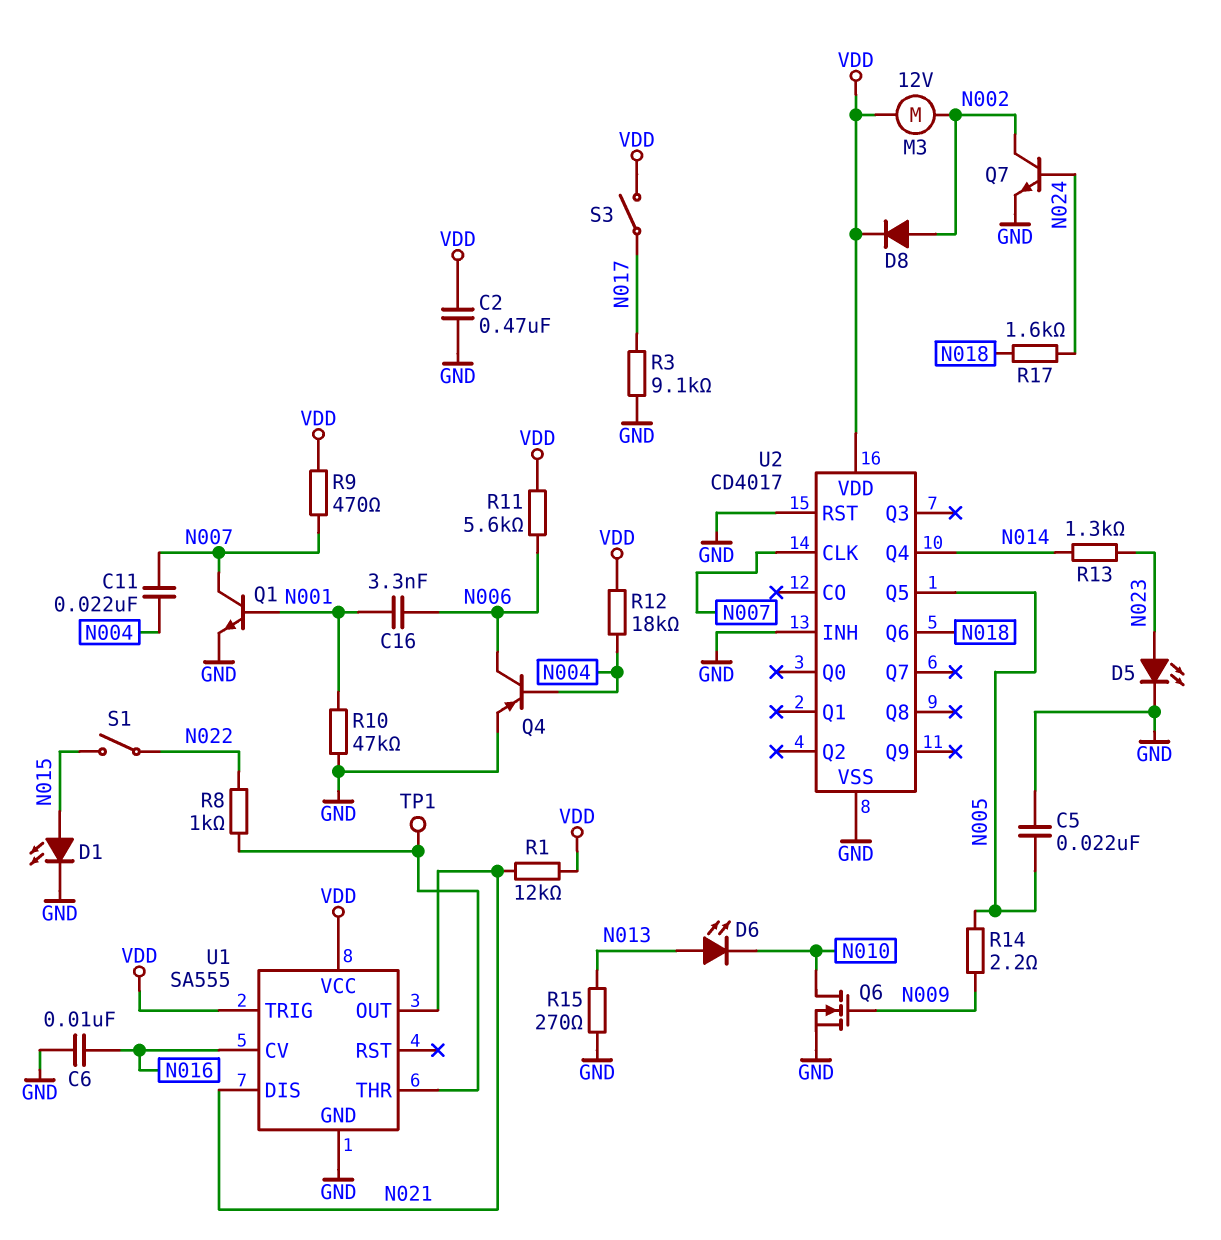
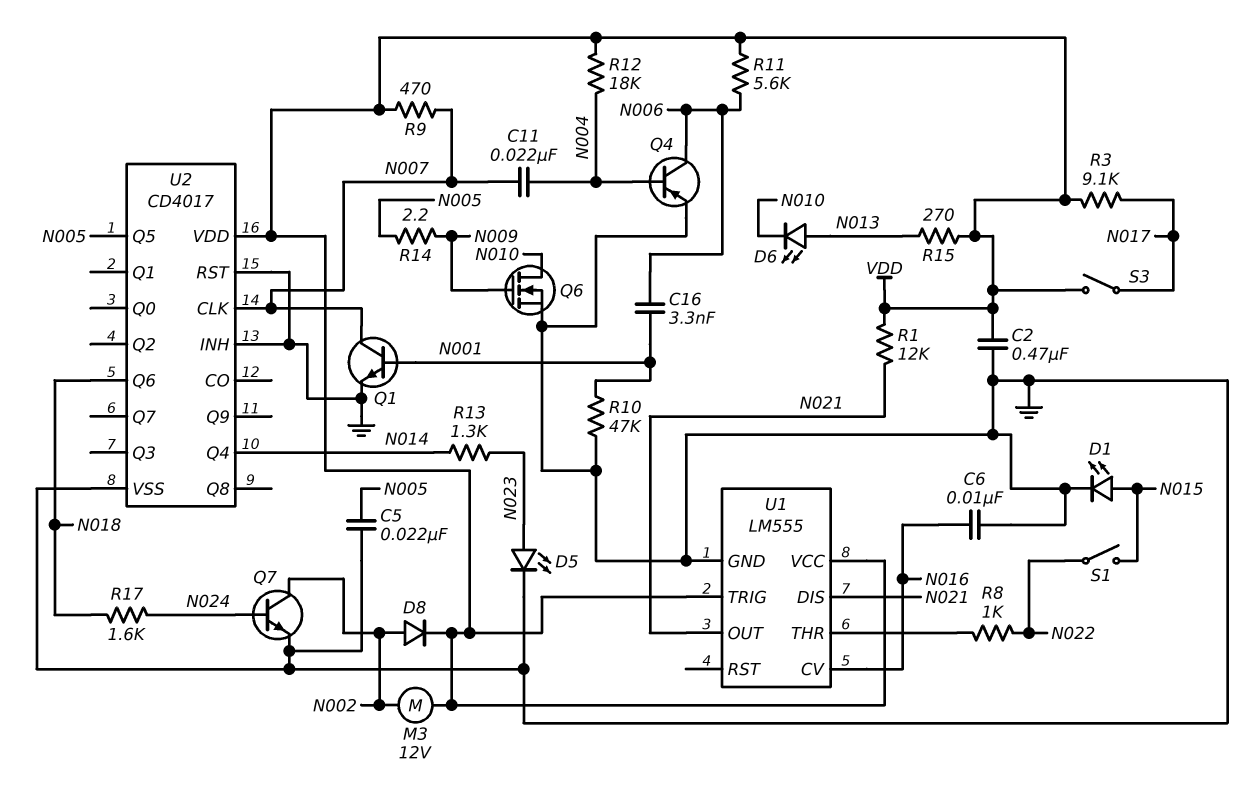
R3: 9.1k (GND, N017) -> 9.1k (N017, VDD)
R15: 270 (GND, N013) -> 270 (N013, VDD)
TP1: test point (U1/THR) -> none
U1: SA555 -> LM555

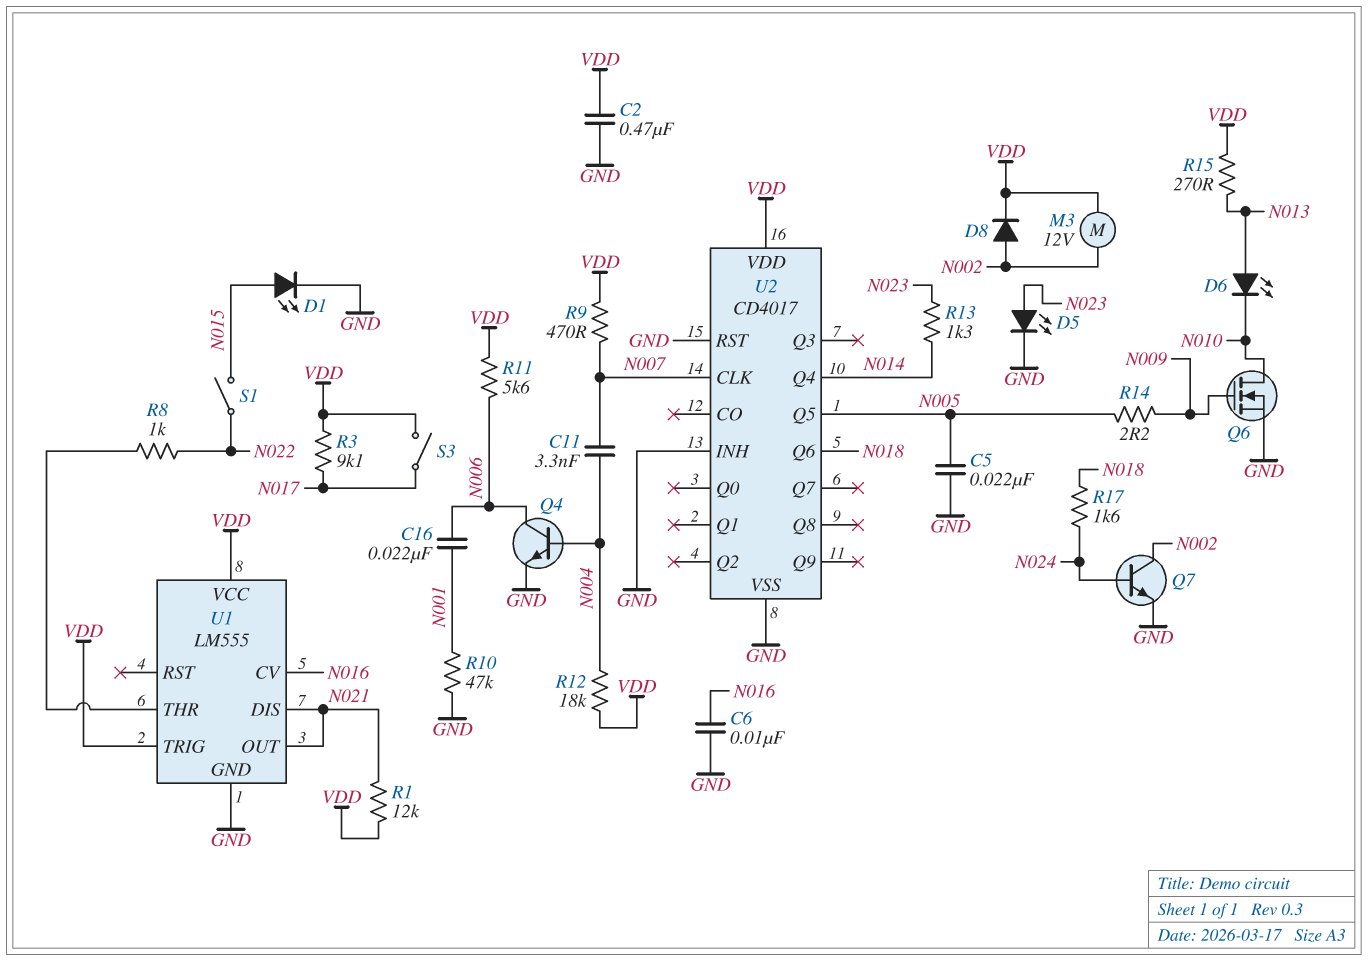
C11: 22nF (N004, N007) -> 3.3nF (N004, N007)
C16: 3.3nF (N001, N006) -> 22nF (N001, N006)
Q1: NPN (B N001, C N007, E GND) -> none
Q4: PNP (B N004, C N006, E GND) -> NPN (B N004, C N006, E GND)

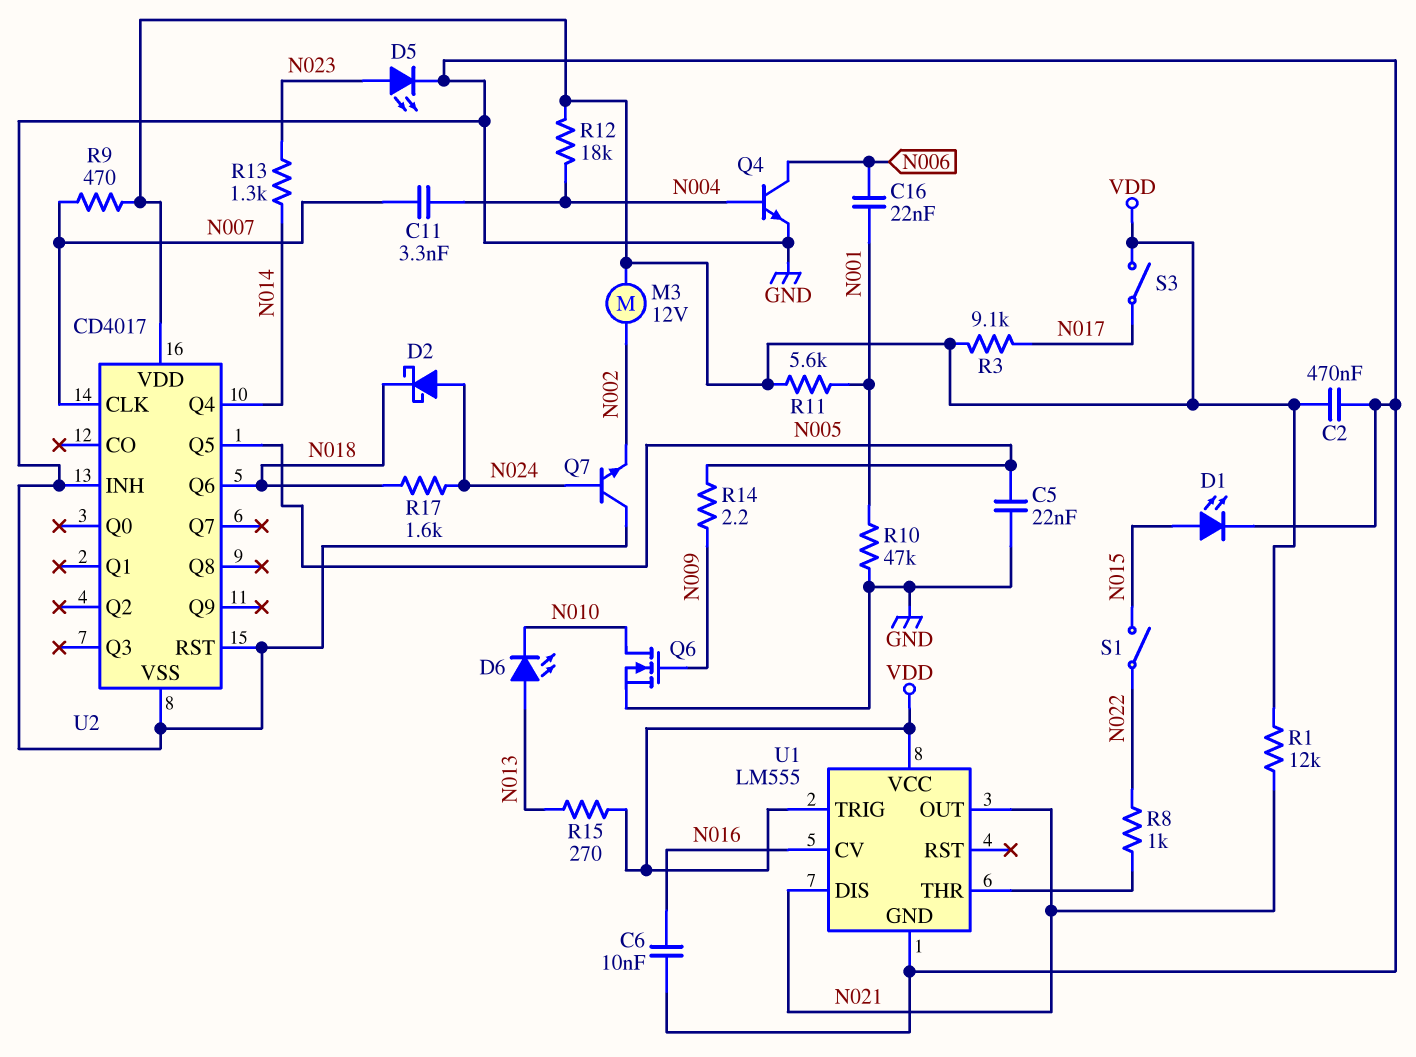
D2: none -> schottky (A N024, K N018)
D8: diode (A N002, K VDD) -> none
Q7: NPN (B N024, C N002, E GND) -> NPN (B N024, C GND, E N002)
R11: 5.6k (N006, VDD) -> 5.6k (N001, VDD)

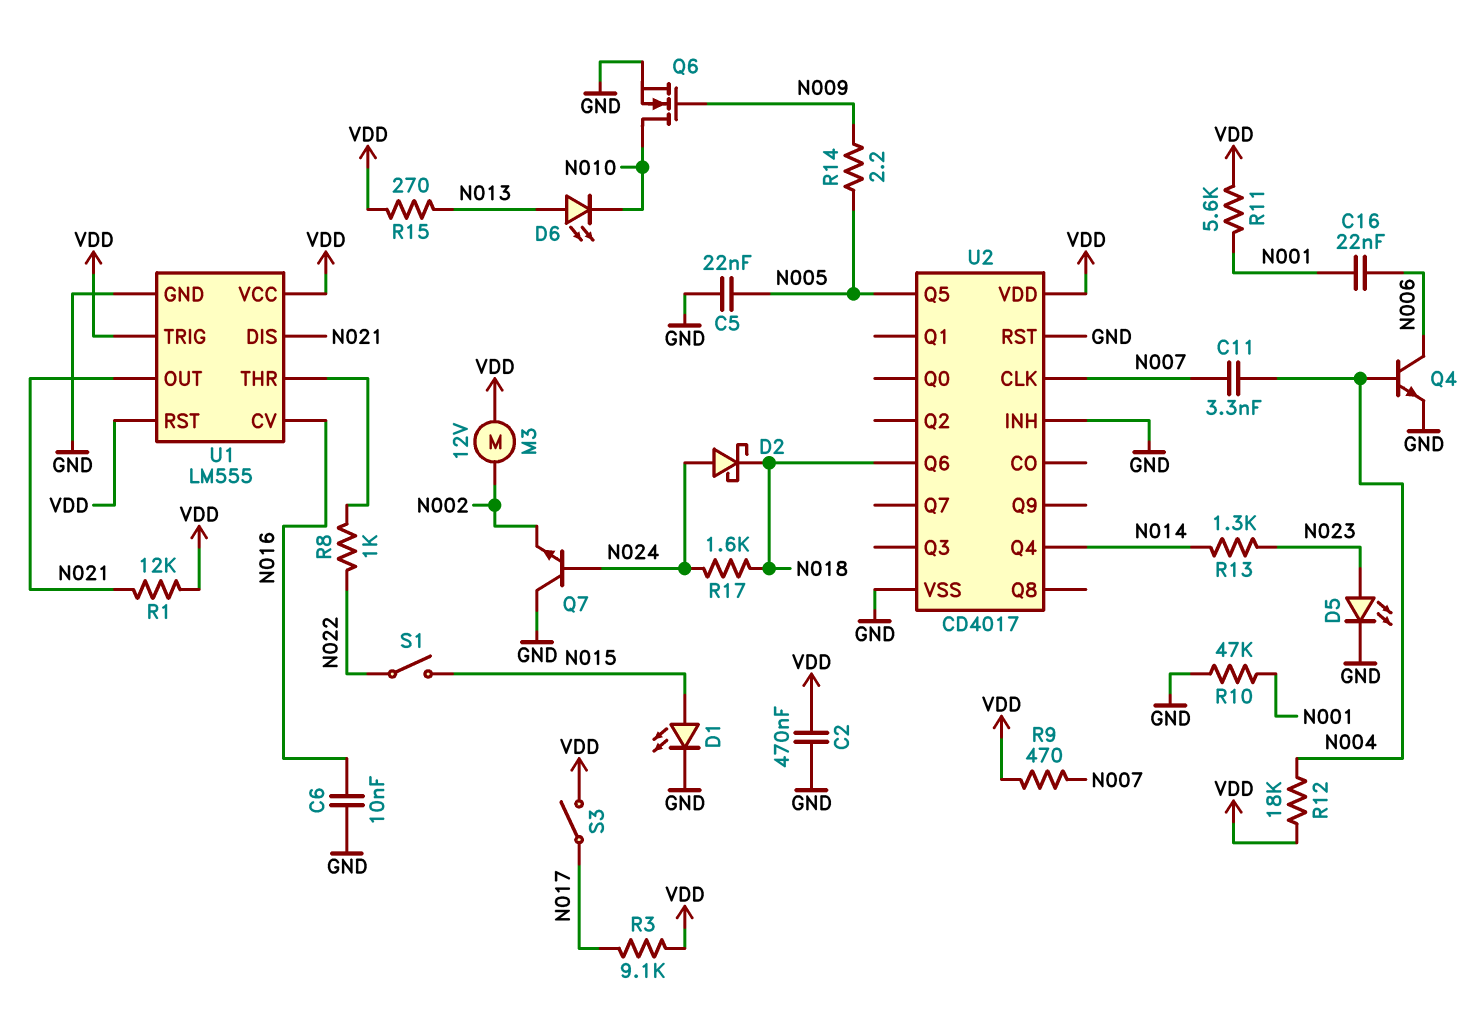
U1 pin RST: none -> VDD

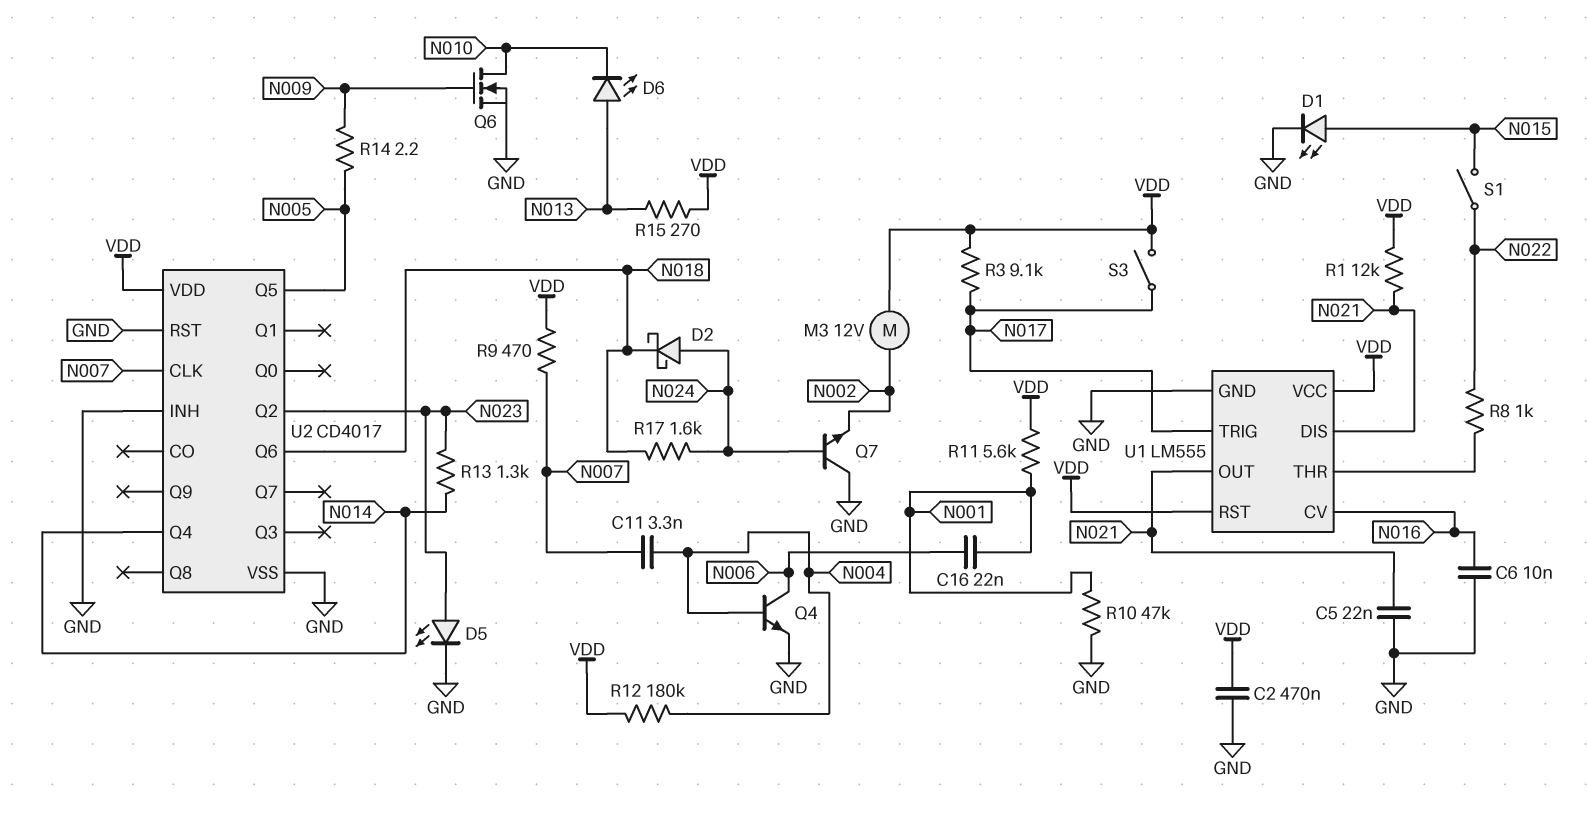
C5: 22nF (GND, N005) -> 22nF (GND, N021)
R12: 18k (N004, VDD) -> 180k (N004, VDD)
U1 pin TRIG: VDD -> N017
U2 pin Q2: none -> N023

